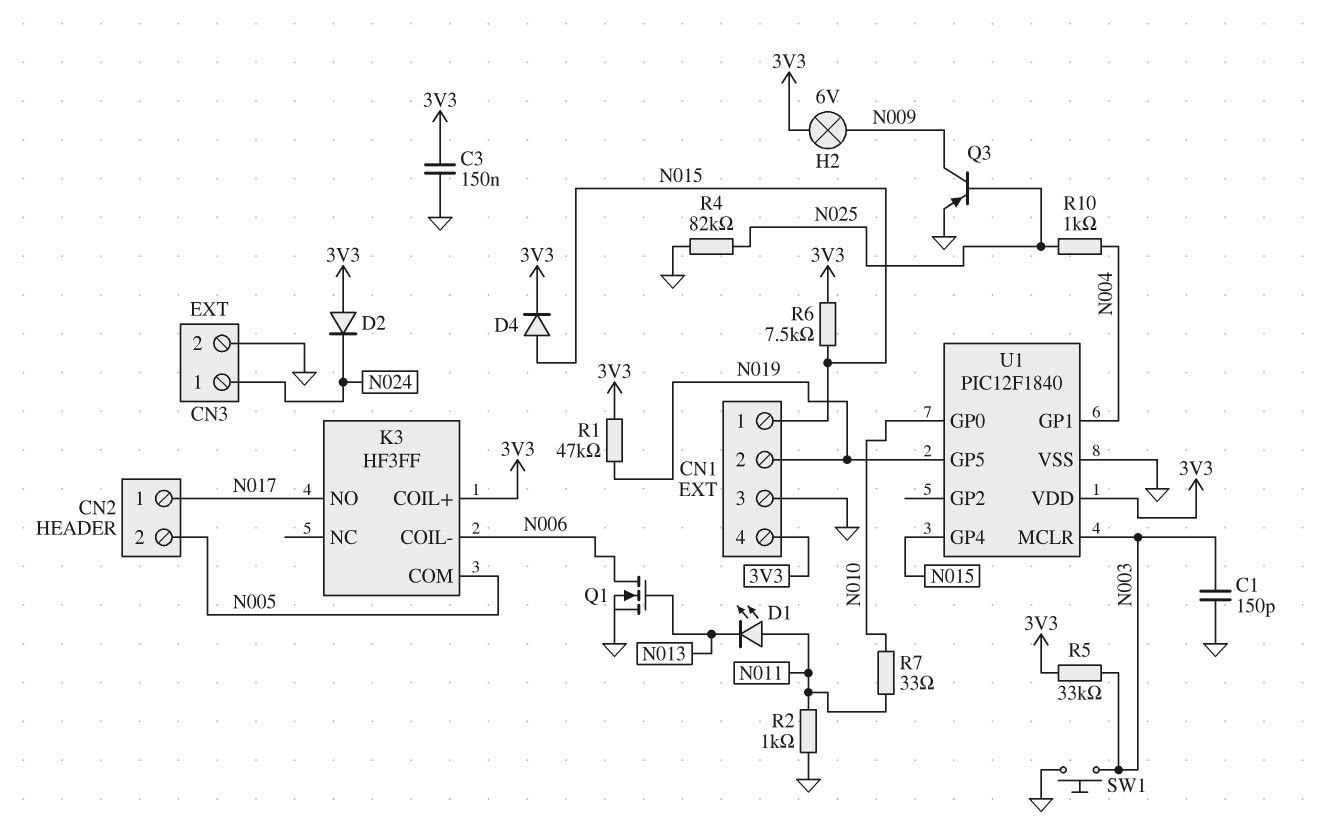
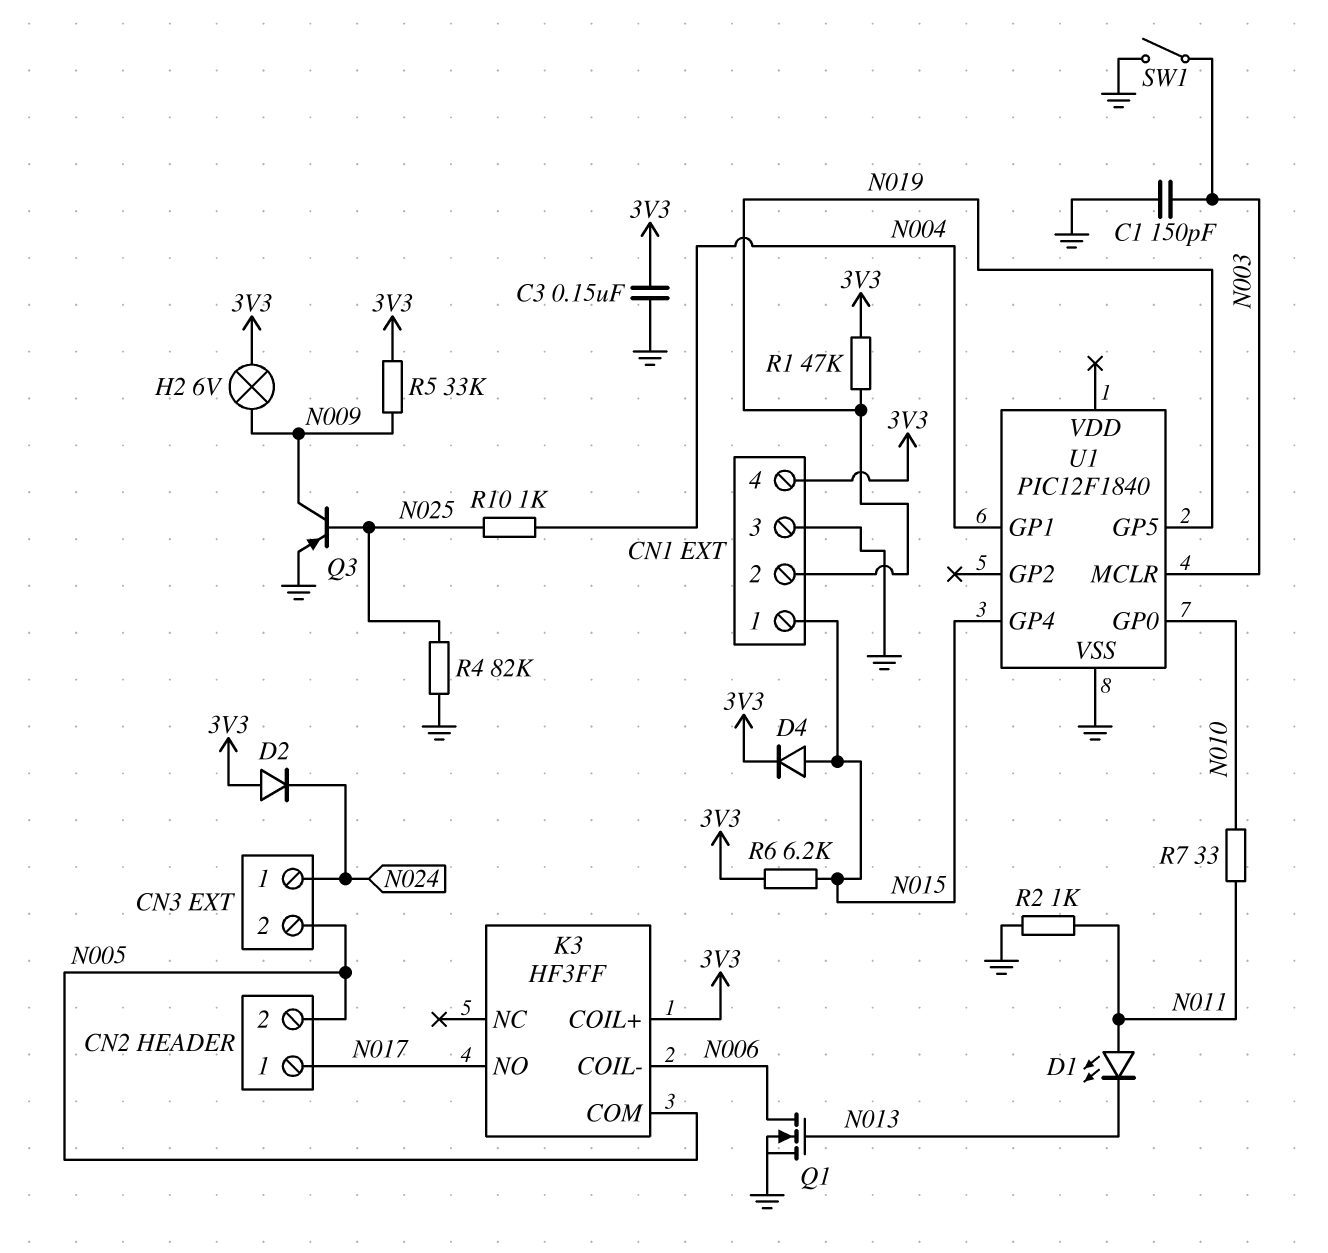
CN3 pin 2: GND -> N005
R5: 33k (3V3, N003) -> 33k (3V3, N009)
R6: 7.5k (3V3, N015) -> 6.2k (3V3, N015)
SW1: button (GND, N003) -> switch (GND, N003)
U1 pin VDD: 3V3 -> none

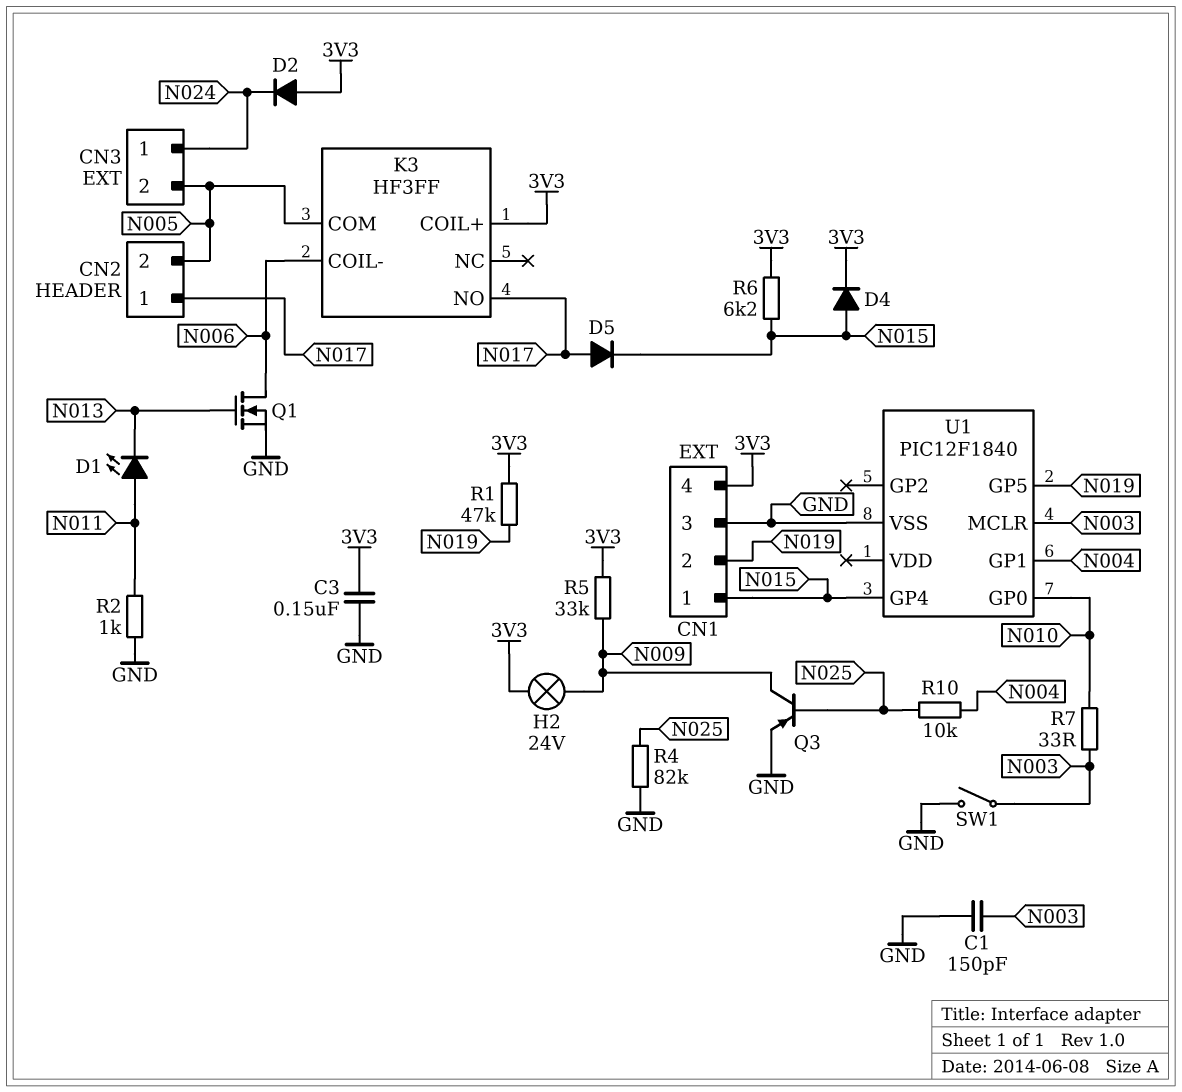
D5: none -> diode (A N017, K N015)
H2: lamp 6V (3V3, N009) -> lamp 24V (3V3, N009)
R7: 33 (N010, N011) -> 33 (N003, N010)
R10: 1k (N004, N025) -> 10k (N004, N025)

